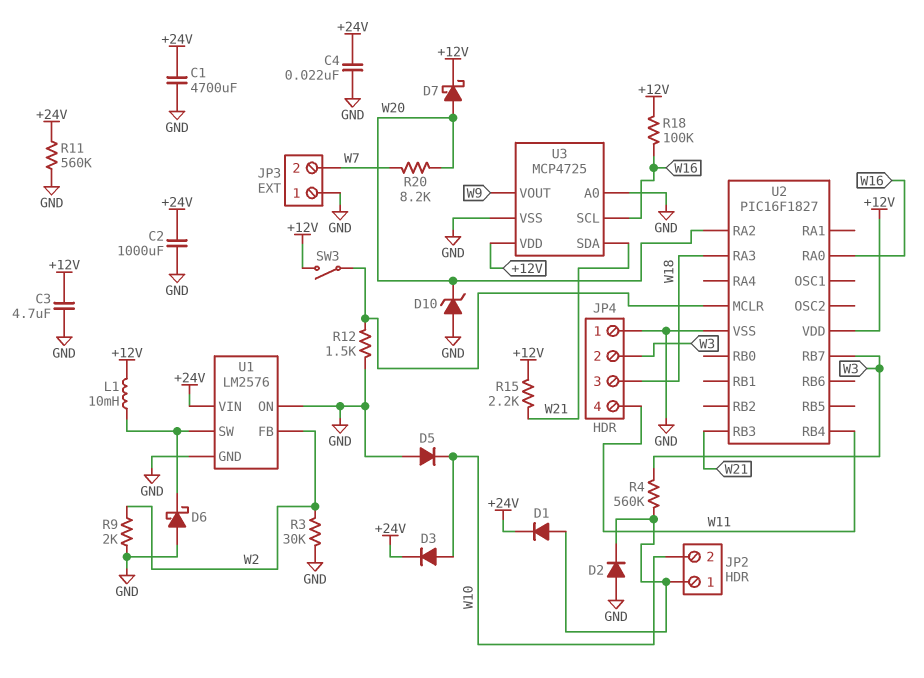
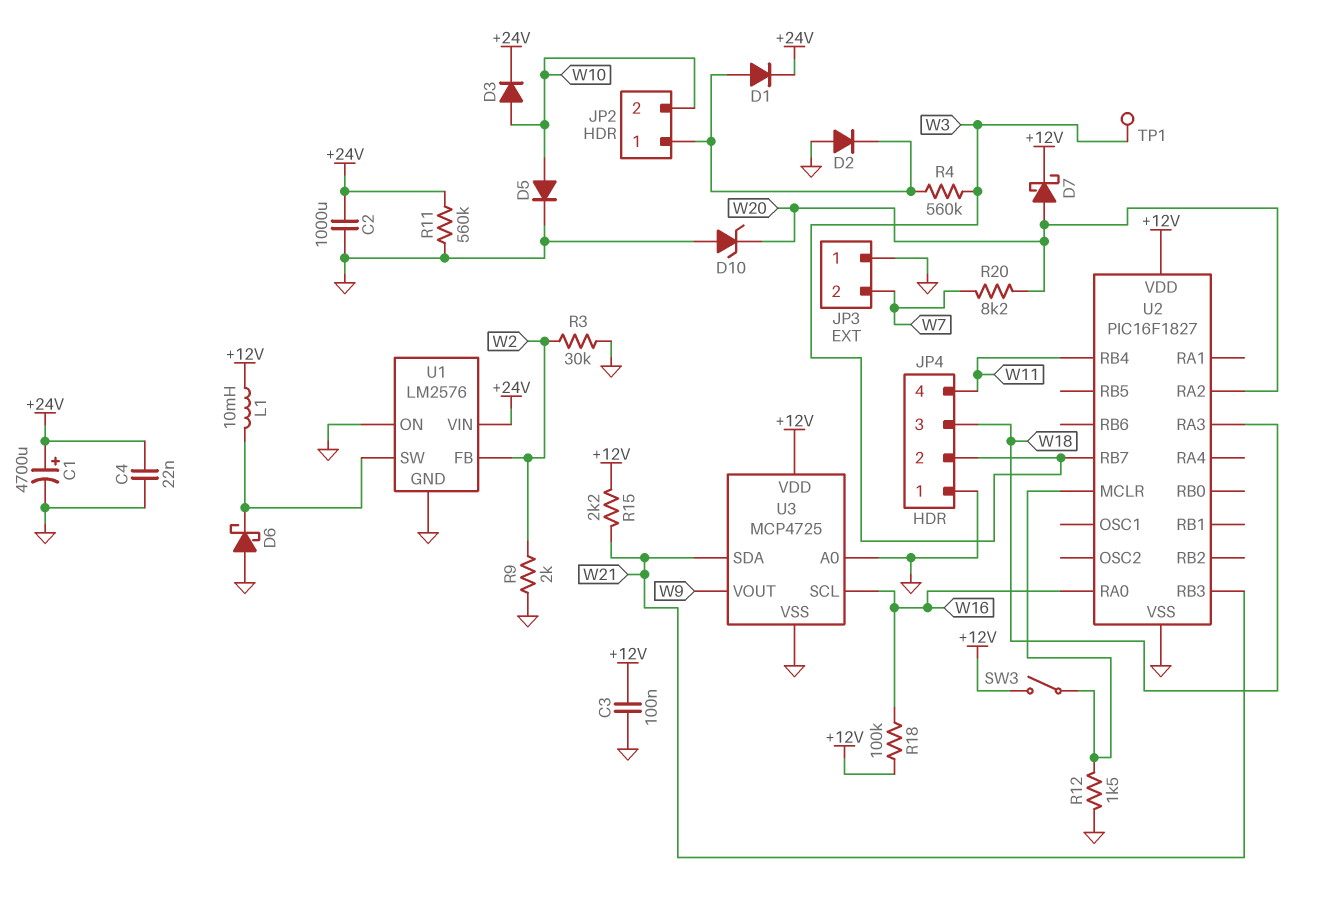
C1: 4700uF (+24V, GND) -> 4700uF (plus +24V, minus GND)
C3: 4.7uF (+12V, GND) -> 100nF (+12V, GND)
D5: diode (A GND, K W10) -> diode (A W10, K GND)
TP1: none -> test point (W3)

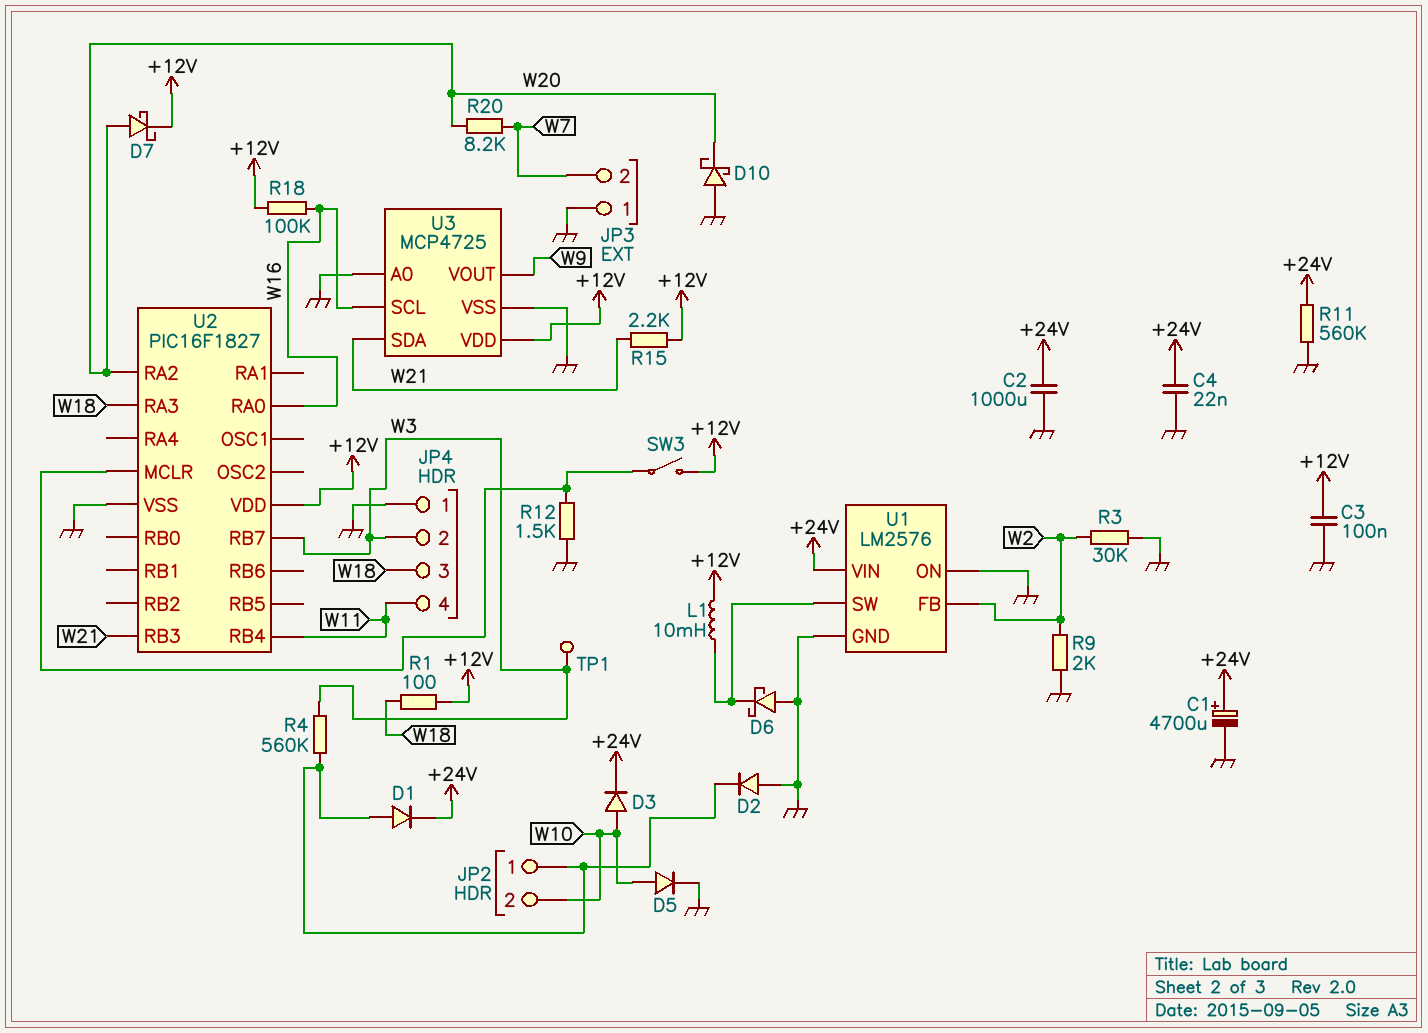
D10: zener (A GND, K W20) -> schottky (A GND, K W20)
R1: none -> 100 (+12V, W18)

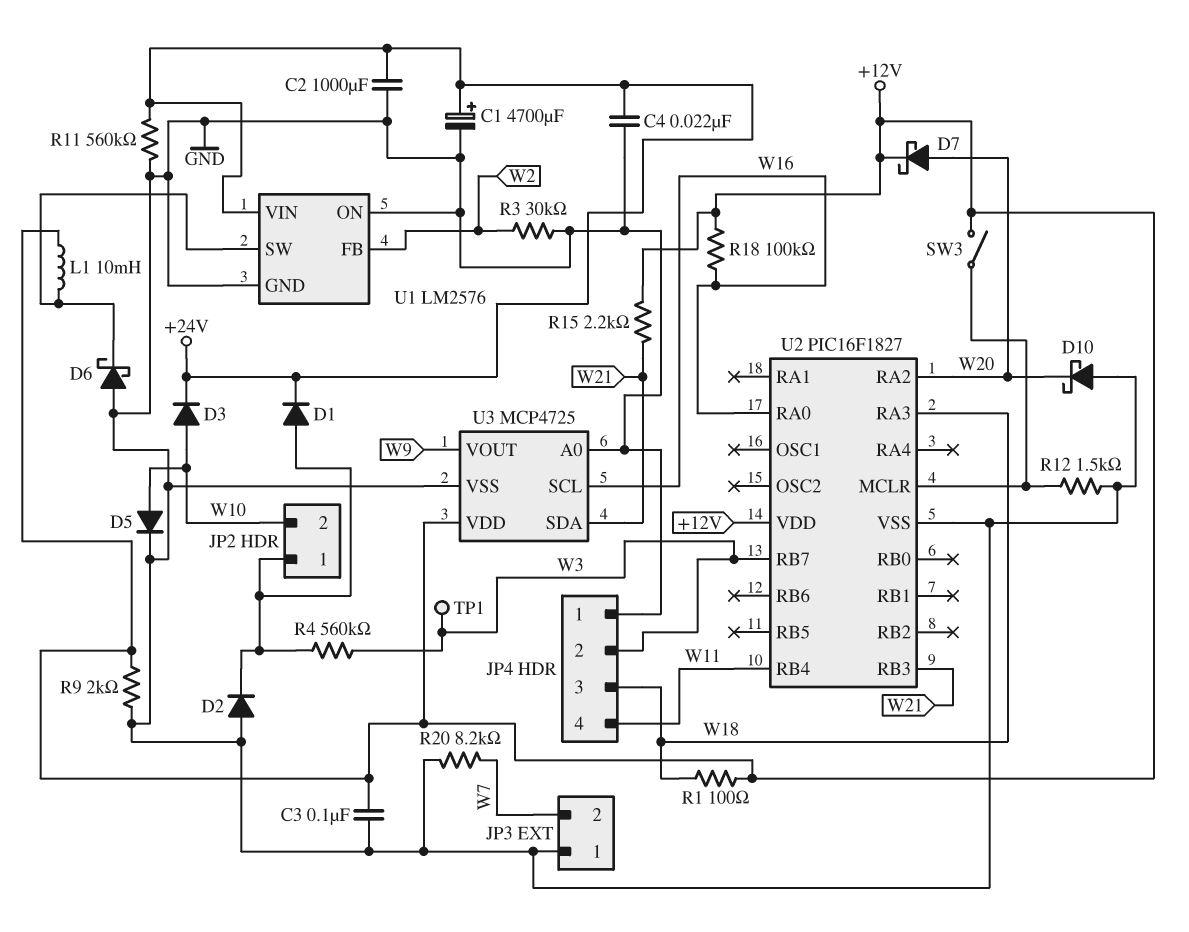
R9: 2k (GND, W2) -> 2k (+12V, GND)
R20: 8.2k (W7, W20) -> 8.2k (GND, W7)

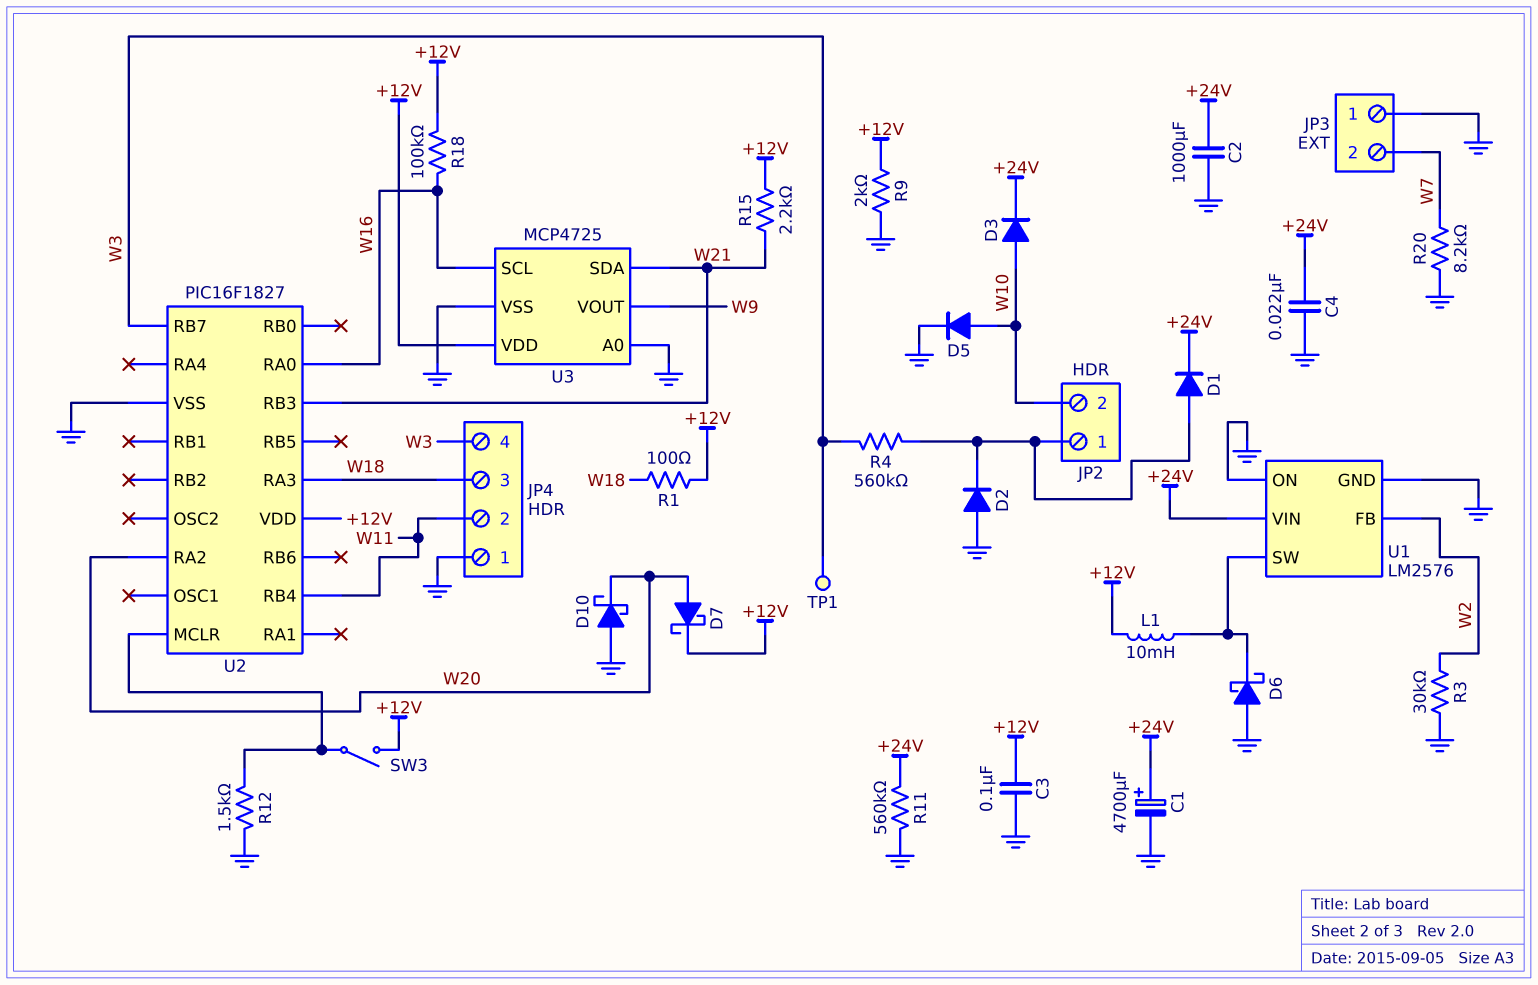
JP4 pin 2: W3 -> W11
JP4 pin 4: W11 -> W3

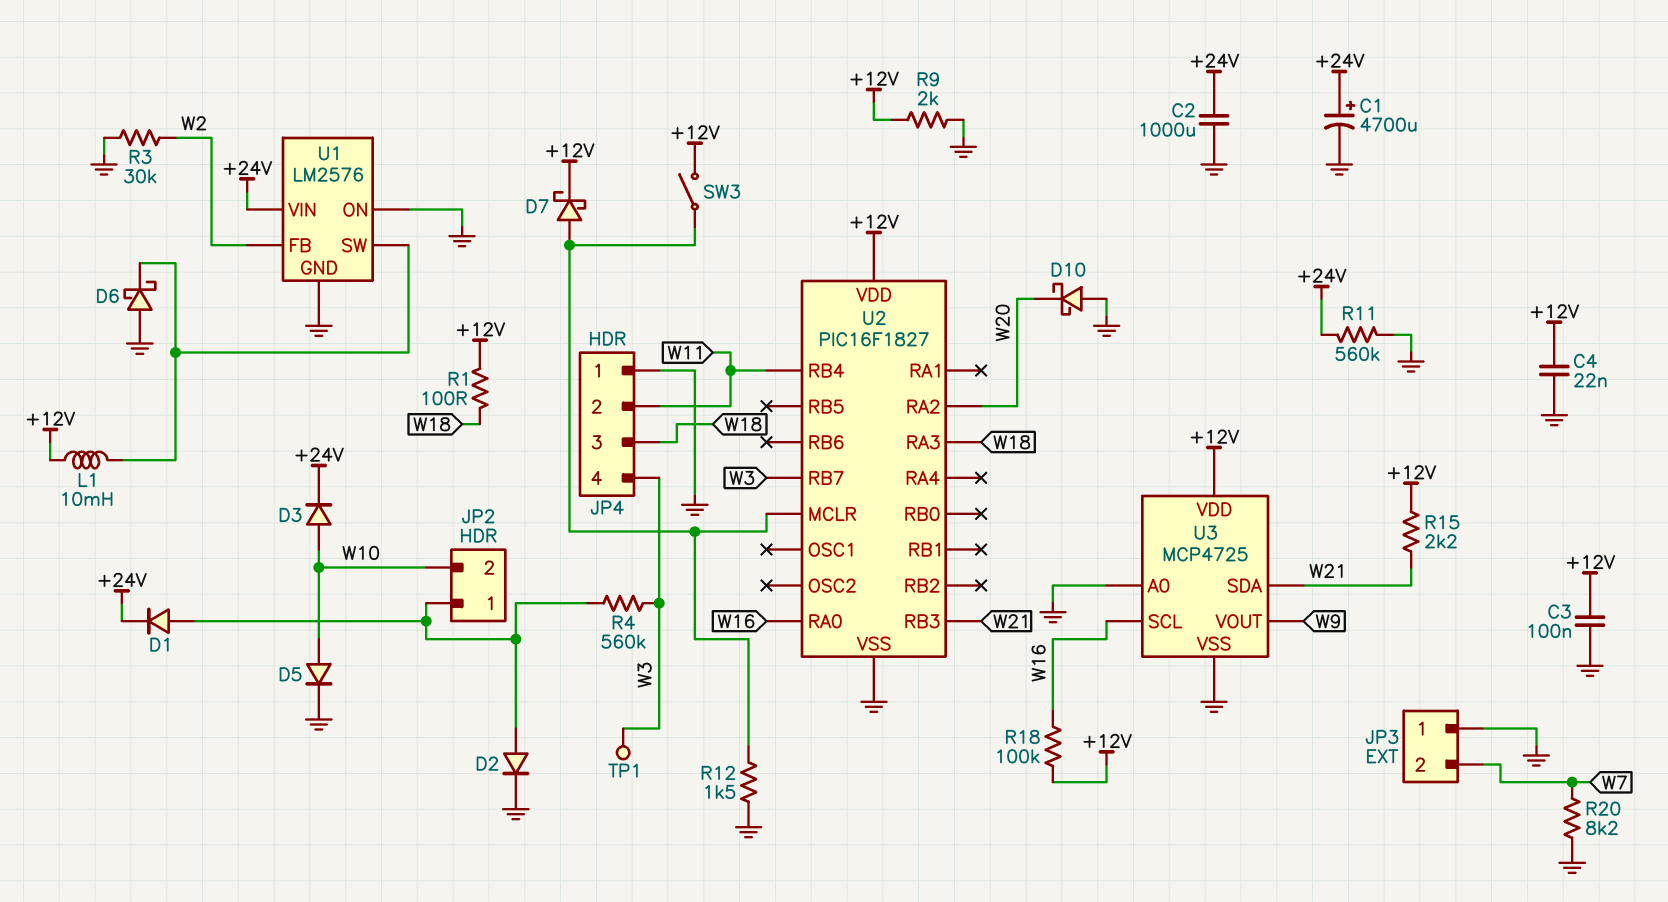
C4: 22nF (+24V, GND) -> 22nF (+12V, GND)
D2: diode (A GND, K JP2/1) -> diode (A JP2/1, K GND)
D7: schottky (A W20, K +12V) -> schottky (A U2/MCLR, K +12V)

